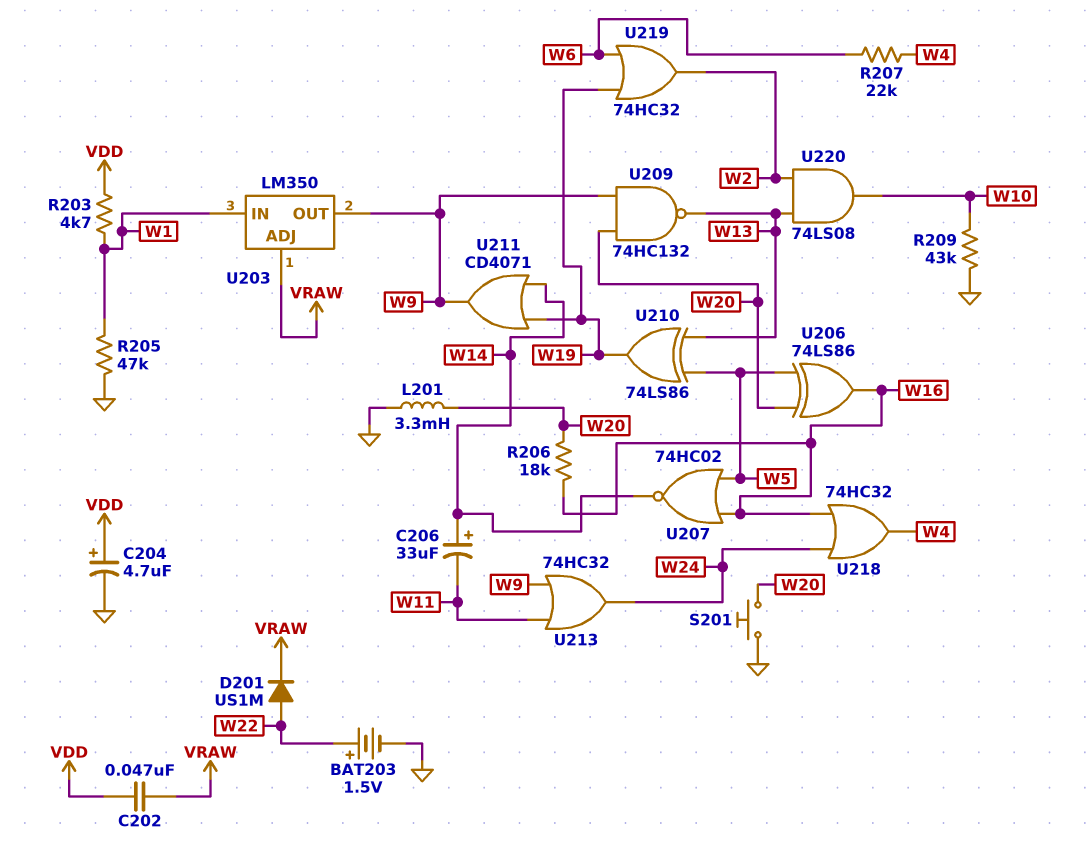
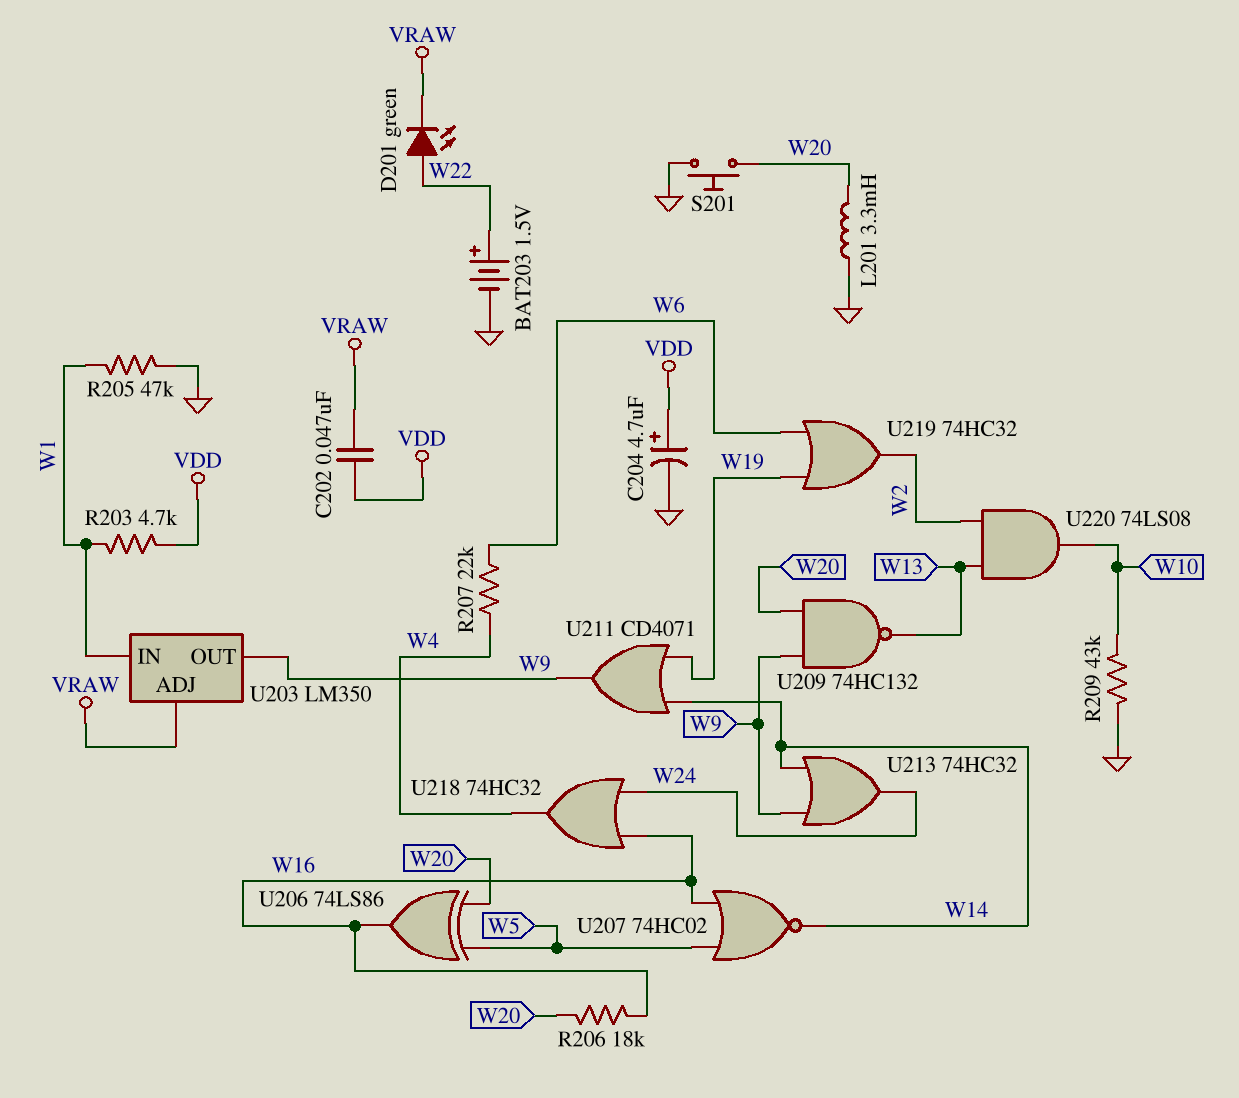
C206: 33uF (plus W14, minus W11) -> none
D201: diode US1M (A W22, K VRAW) -> LED green (A W22, K VRAW)
U210: XOR 74LS86 (in W5, in W13, out W19) -> none
U213: OR 74HC32 (in W9, in W11, out W24) -> OR 74HC32 (in W9, in W14, out W24)

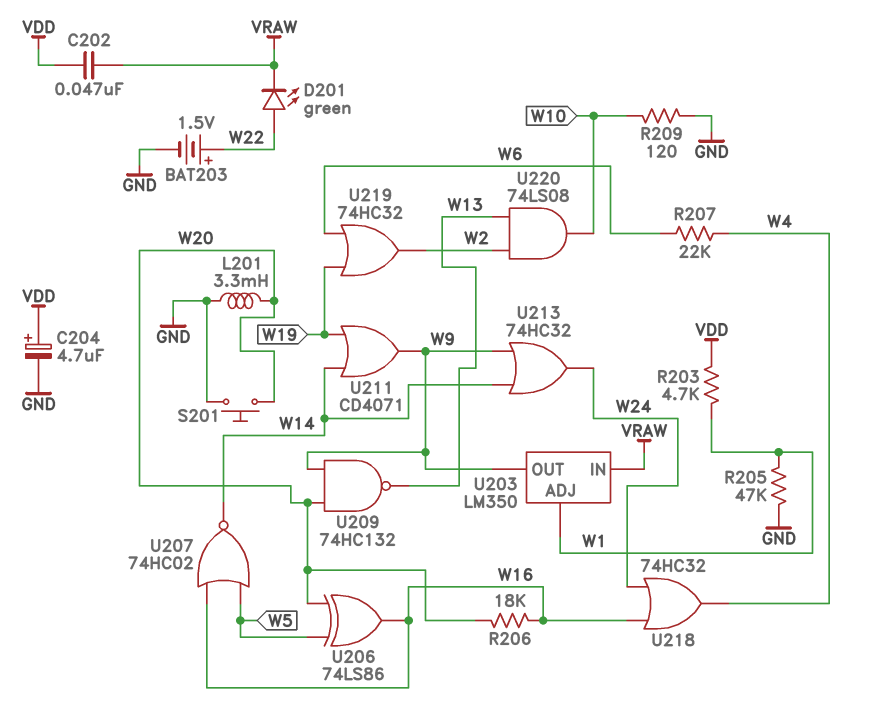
R209: 43k (GND, W10) -> 120 (GND, W10)
U203 pin ADJ: VRAW -> W1
U203 pin IN: W1 -> VRAW

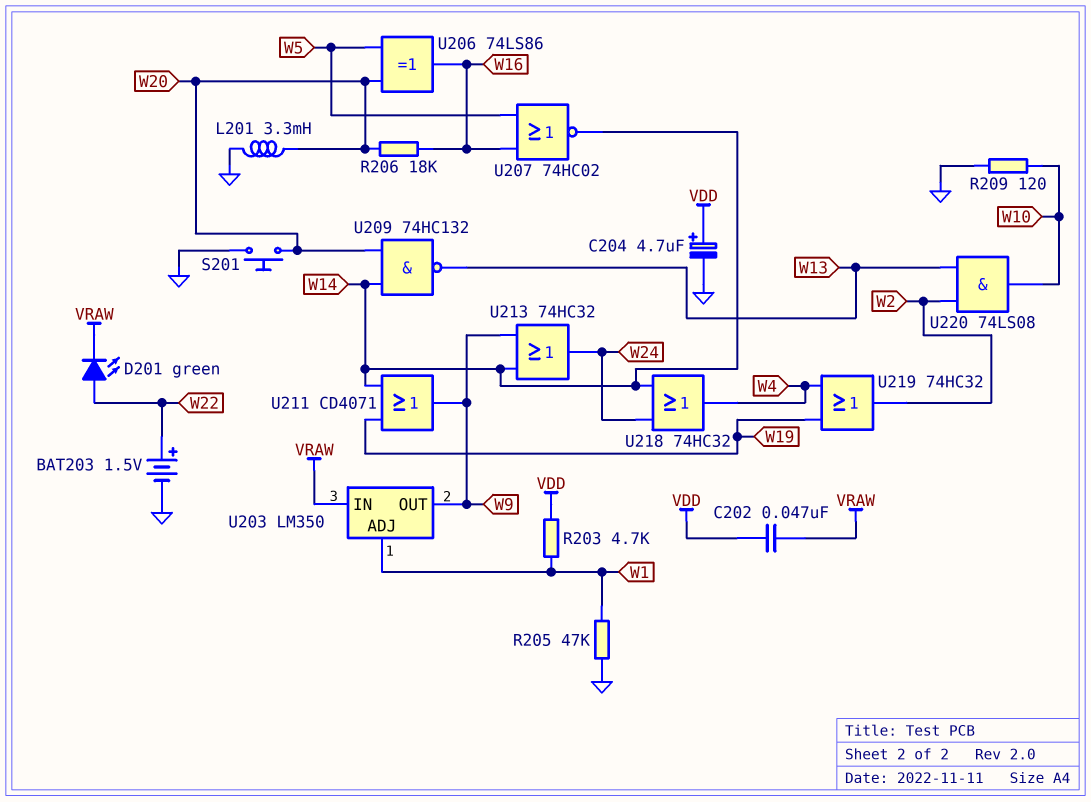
R207: 22k (W4, W6) -> none
U209: NAND 74HC132 (in W9, in W20, out W13) -> NAND 74HC132 (in W14, in W20, out W13)
U218: OR 74HC32 (in W16, in W24, out W4) -> OR 74HC32 (in W14, in W24, out W4)
U219: OR 74HC32 (in W6, in W19, out W2) -> OR 74HC32 (in W4, in W19, out W2)

